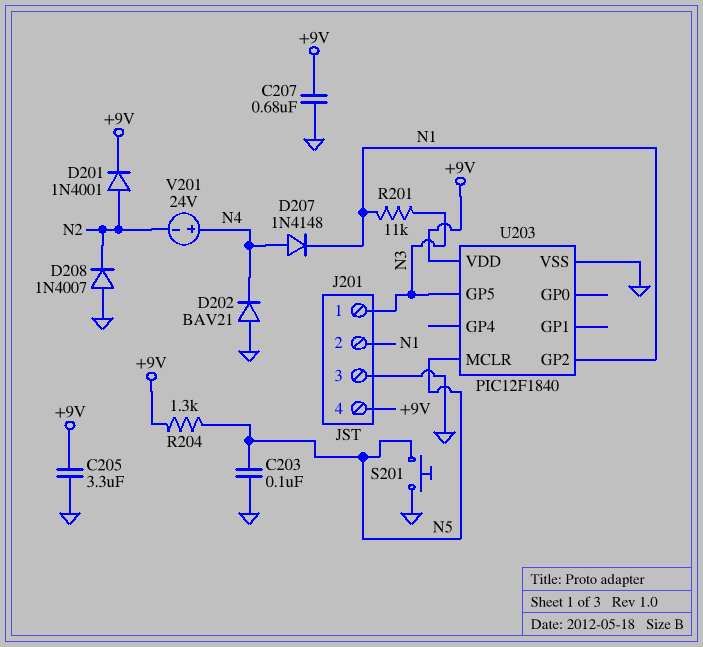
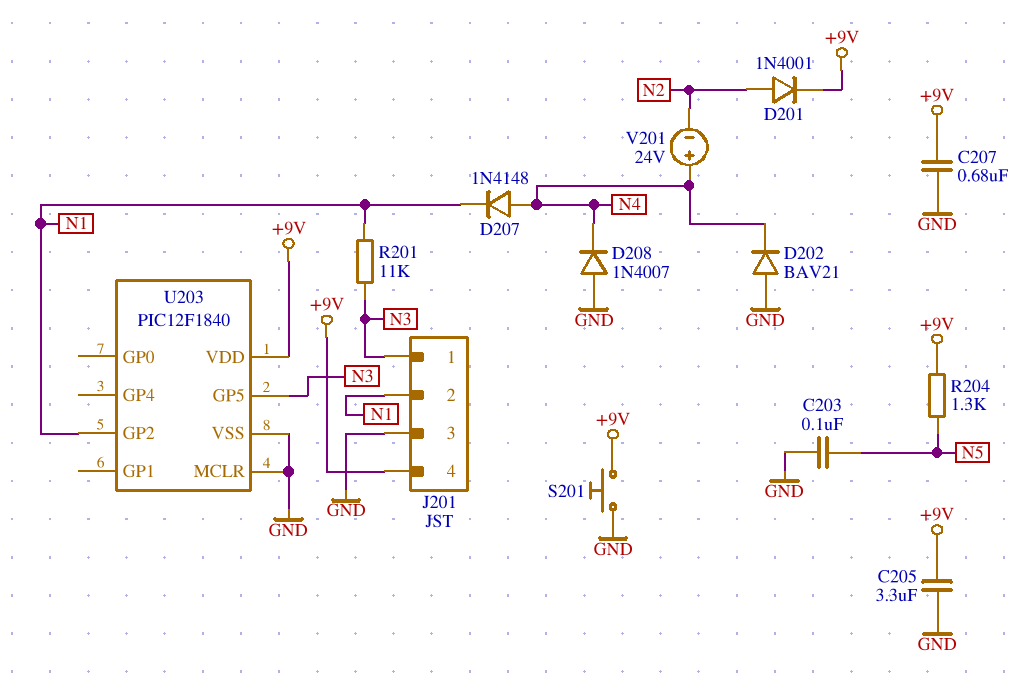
D208: diode 1N4007 (A GND, K N2) -> diode 1N4007 (A GND, K N4)
S201: button (GND, N5) -> button (+9V, GND)
U203 pin MCLR: N5 -> GND

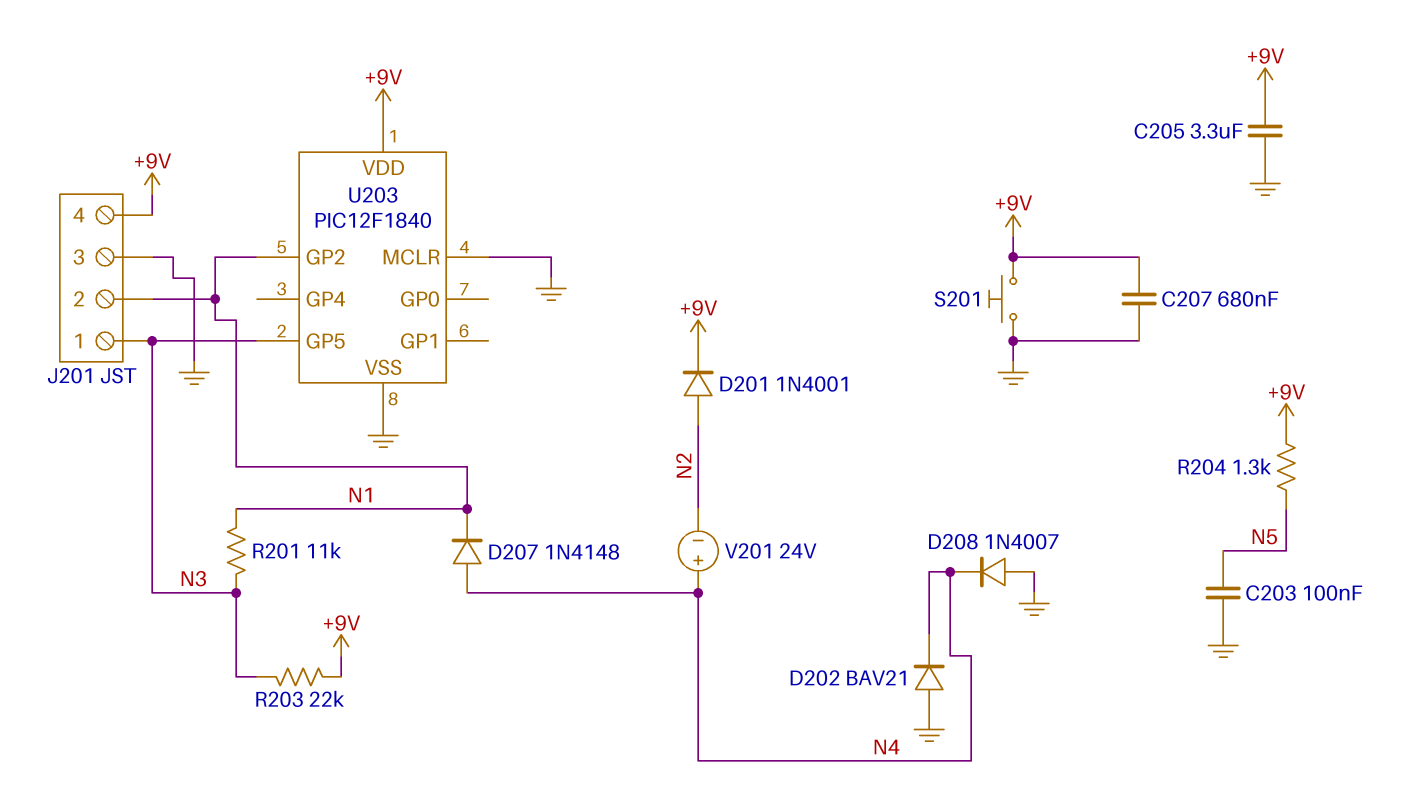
R203: none -> 22k (+9V, N3)

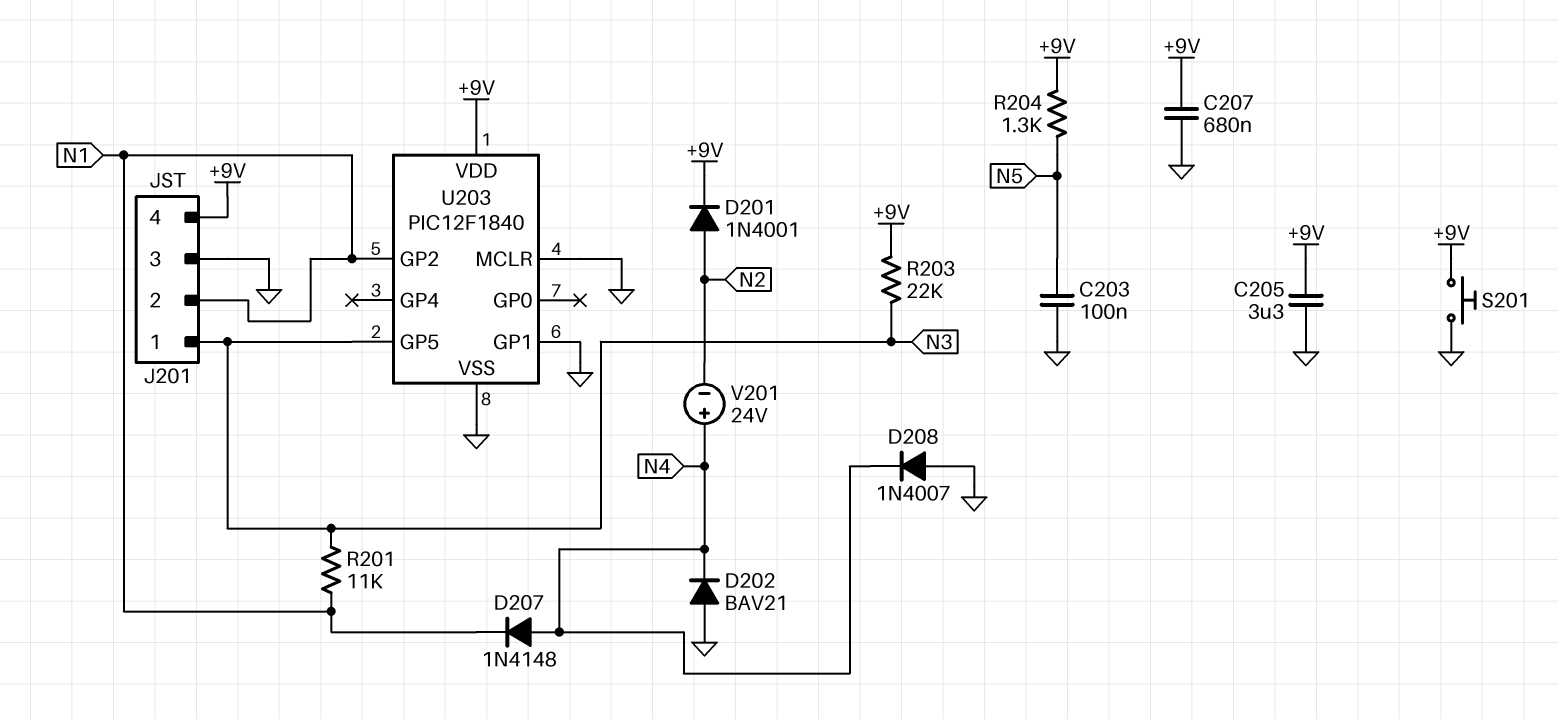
U203 pin GP1: none -> GND

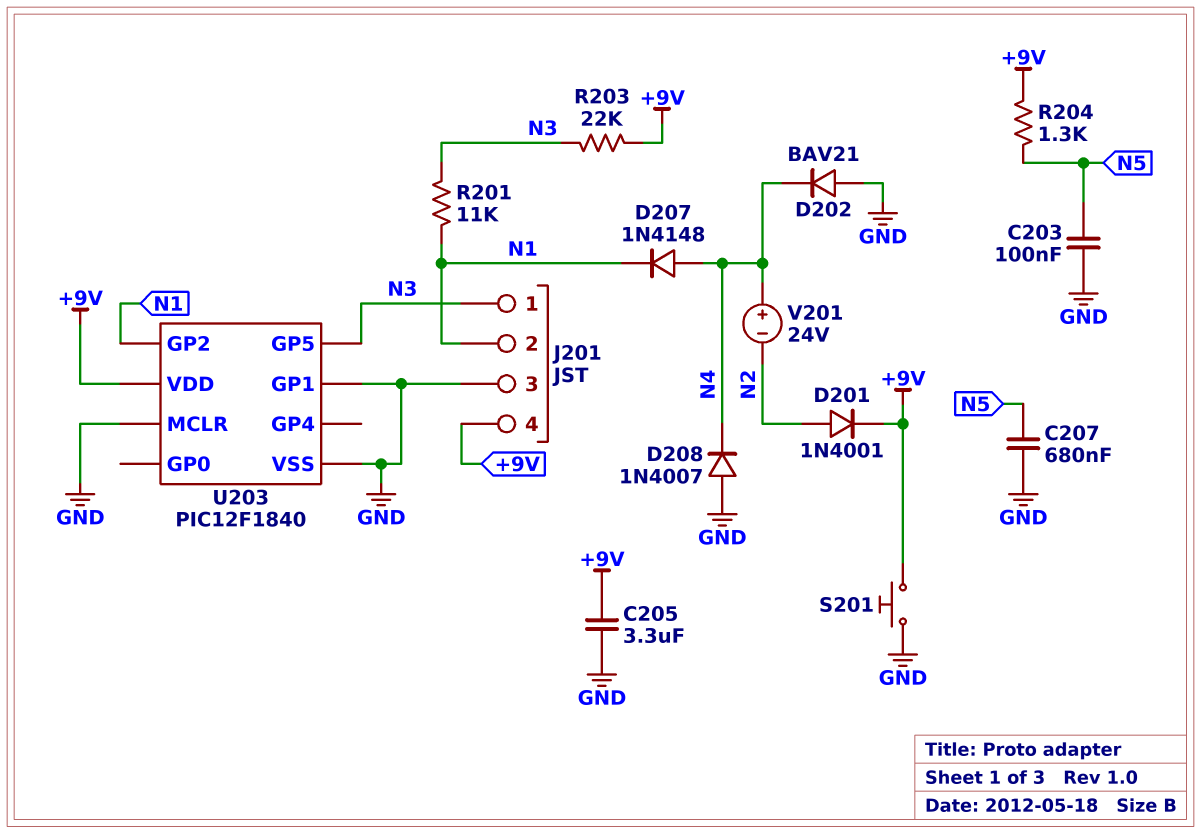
C207: 680nF (+9V, GND) -> 680nF (GND, N5)

